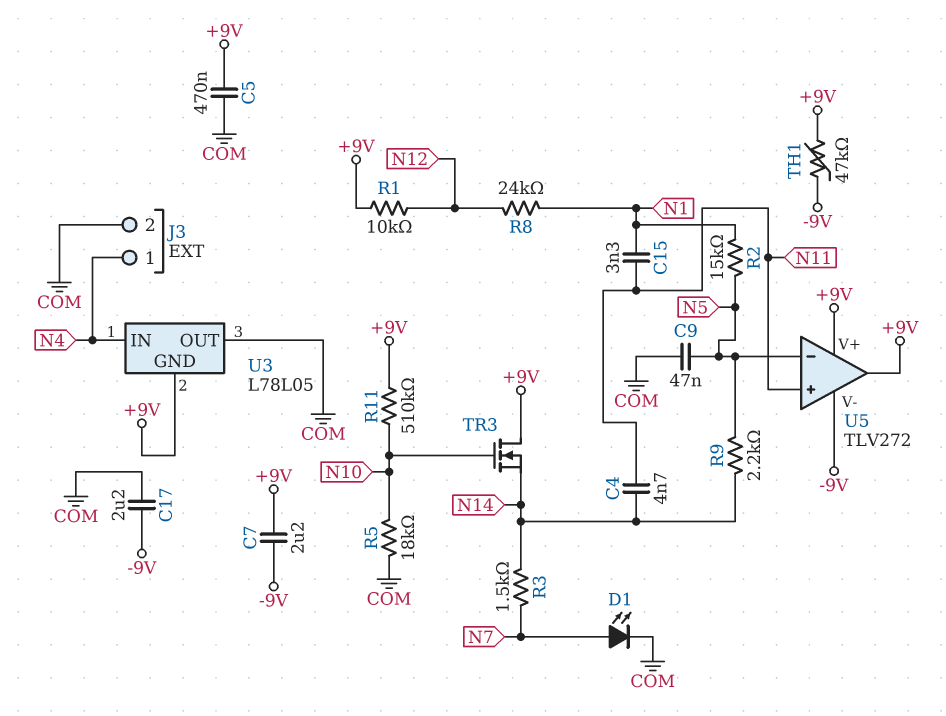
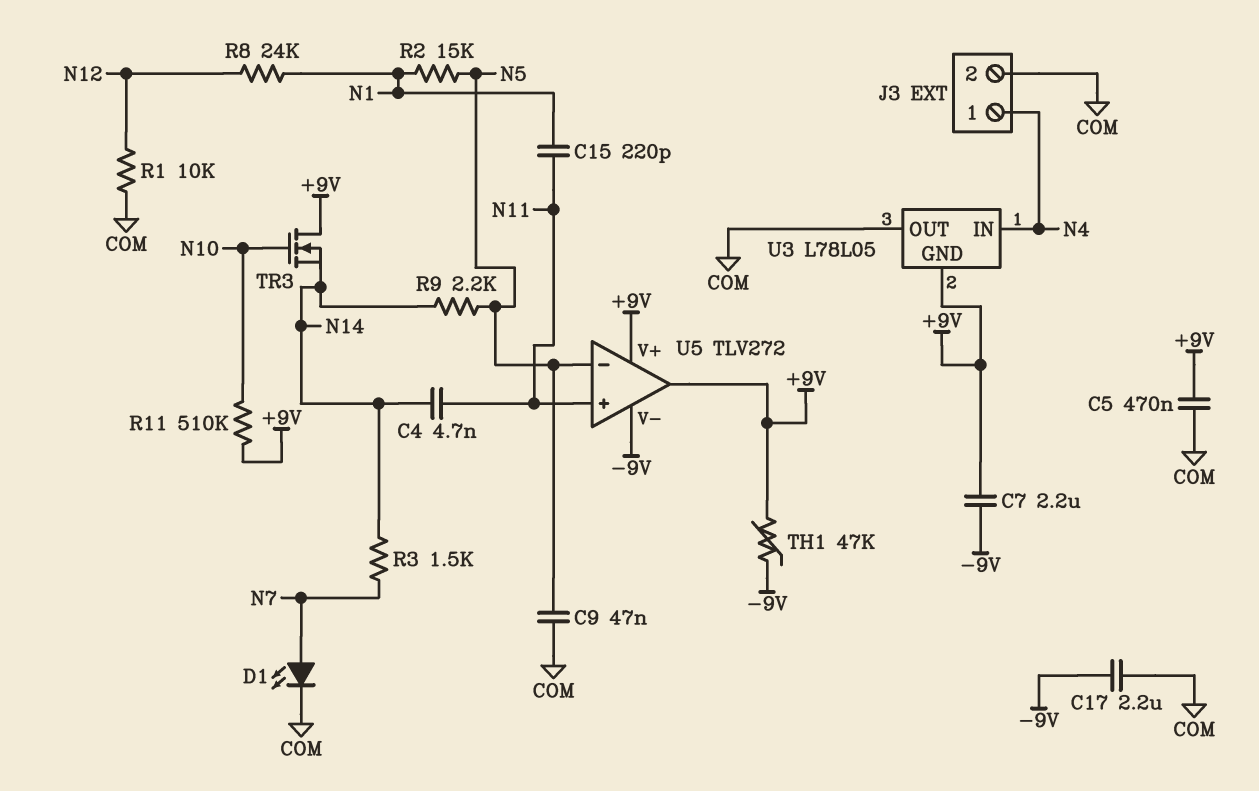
C15: 3.3nF (N1, N11) -> 220pF (N1, N11)
R1: 10k (+9V, N12) -> 10k (COM, N12)
R5: 18k (COM, N10) -> none

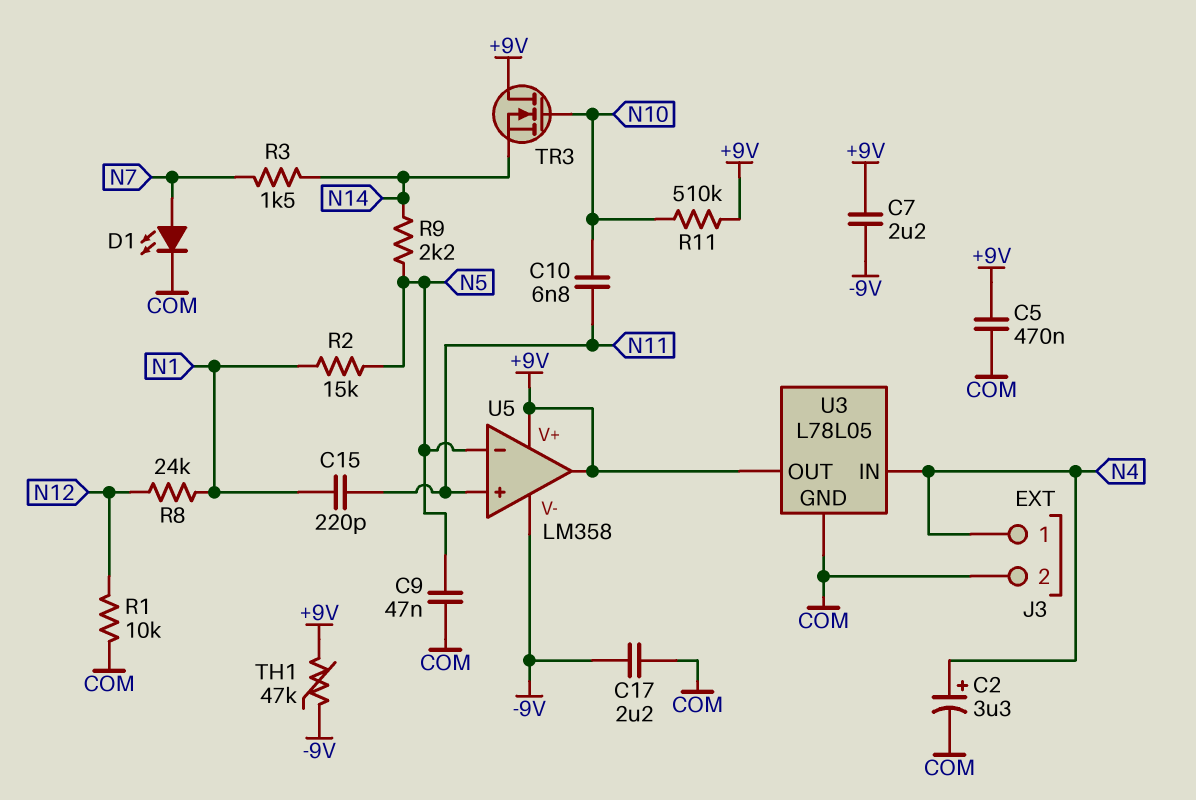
C2: none -> 3.3uF (plus N4, minus COM)
C4: 4.7nF (N11, N14) -> none
C10: none -> 6.8nF (N10, N11)
U3 pin GND: +9V -> COM
U3 pin OUT: COM -> +9V
U5: TLV272 -> LM358

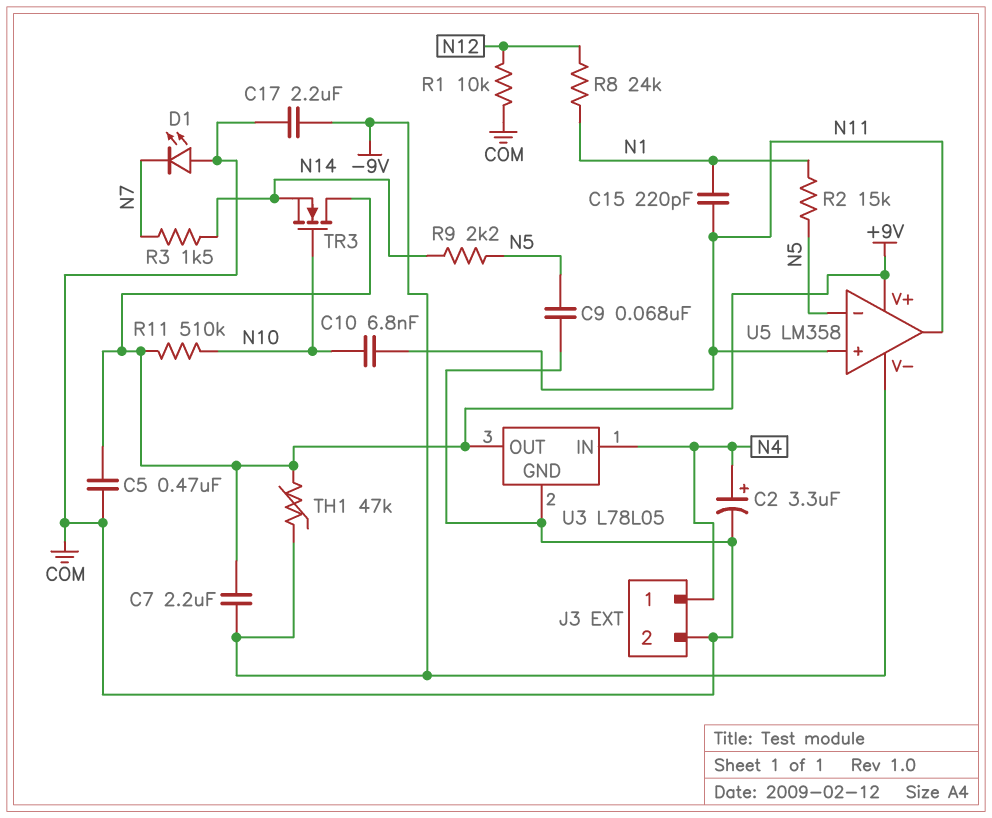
C9: 47nF (COM, N5) -> 68nF (COM, N5)
D1: LED (A N7, K COM) -> LED (A COM, K N7)
U5 pin out: +9V -> N11

